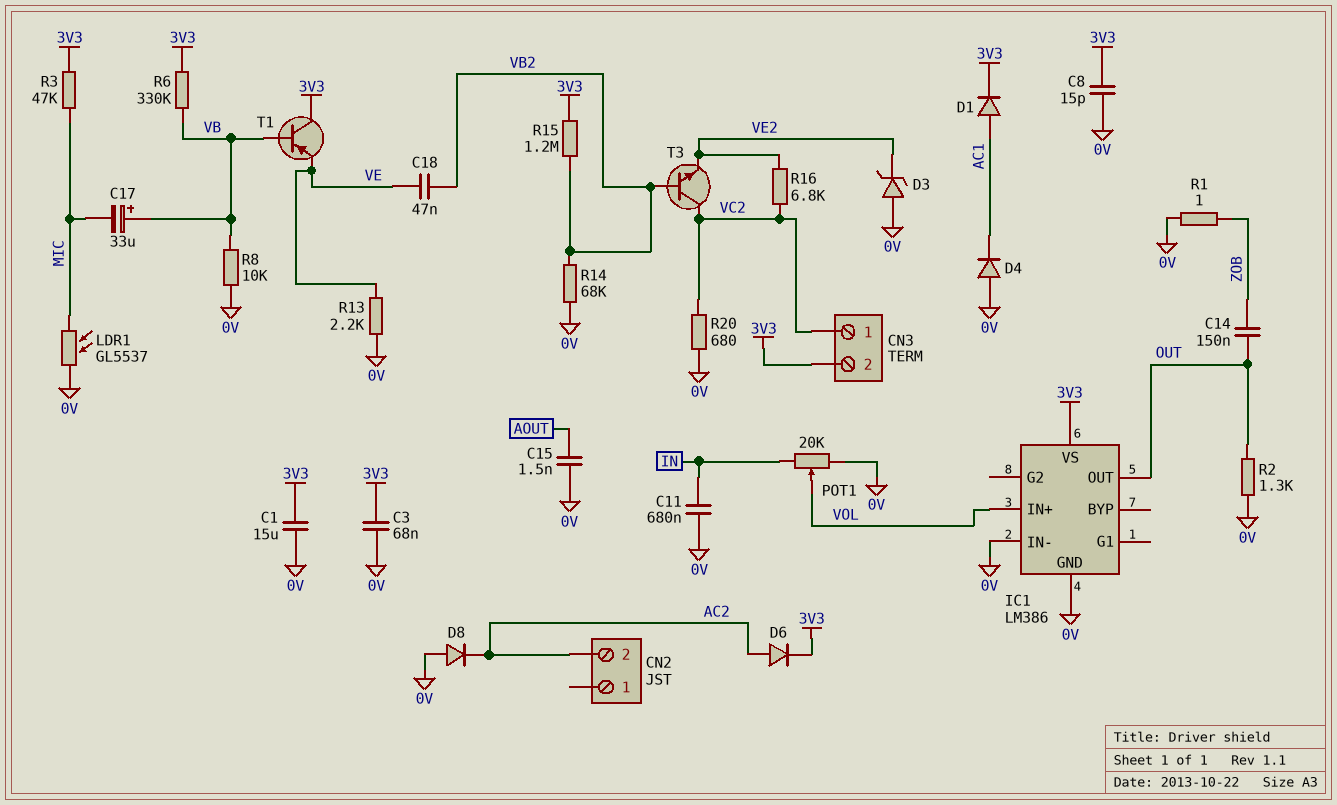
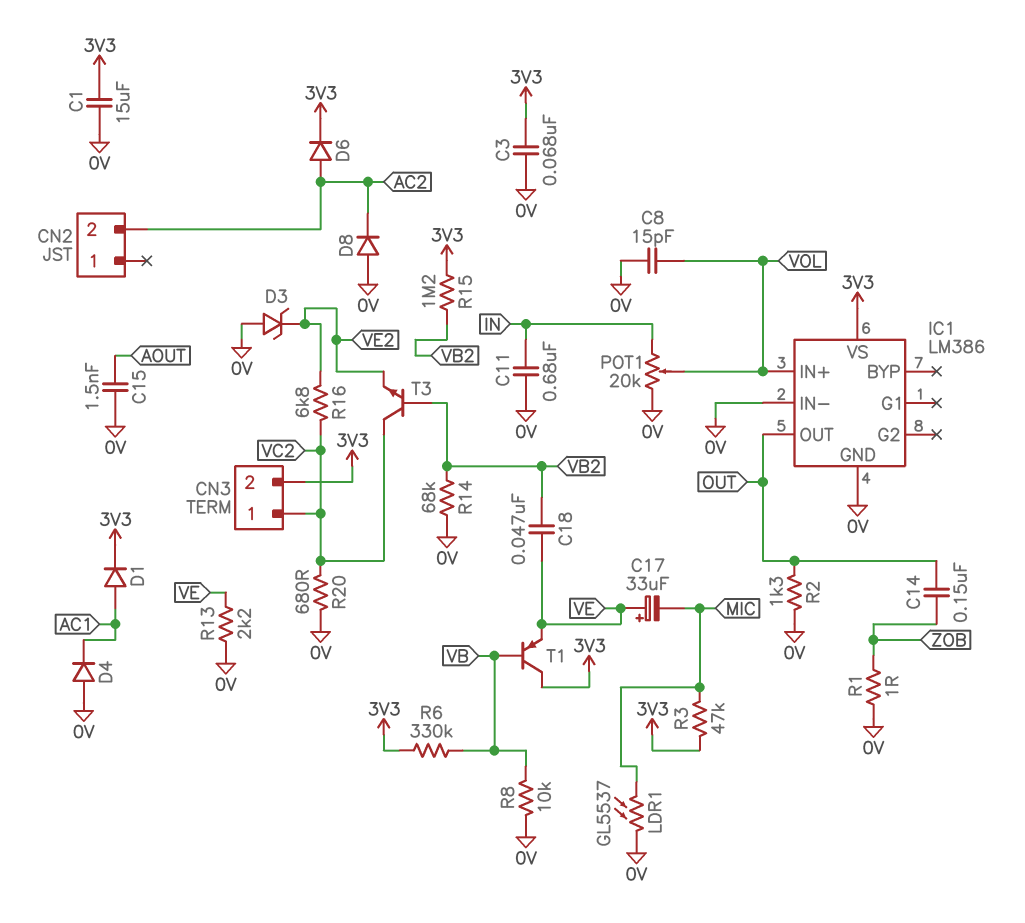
C8: 15pF (0V, 3V3) -> 15pF (0V, VOL)
C17: 33uF (plus VB, minus MIC) -> 33uF (plus VE, minus MIC)

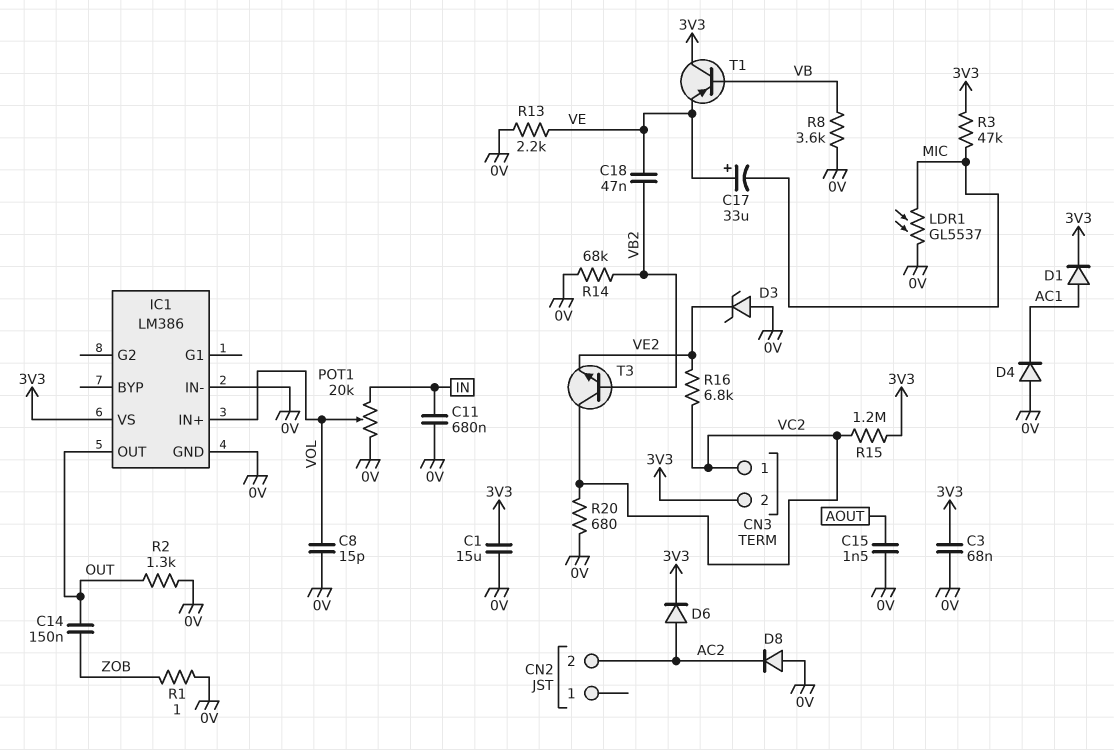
R6: 330k (3V3, VB) -> none
R8: 10k (0V, VB) -> 3.6k (0V, VB)
R15: 1.2M (3V3, VB2) -> 1.2M (3V3, VC2)

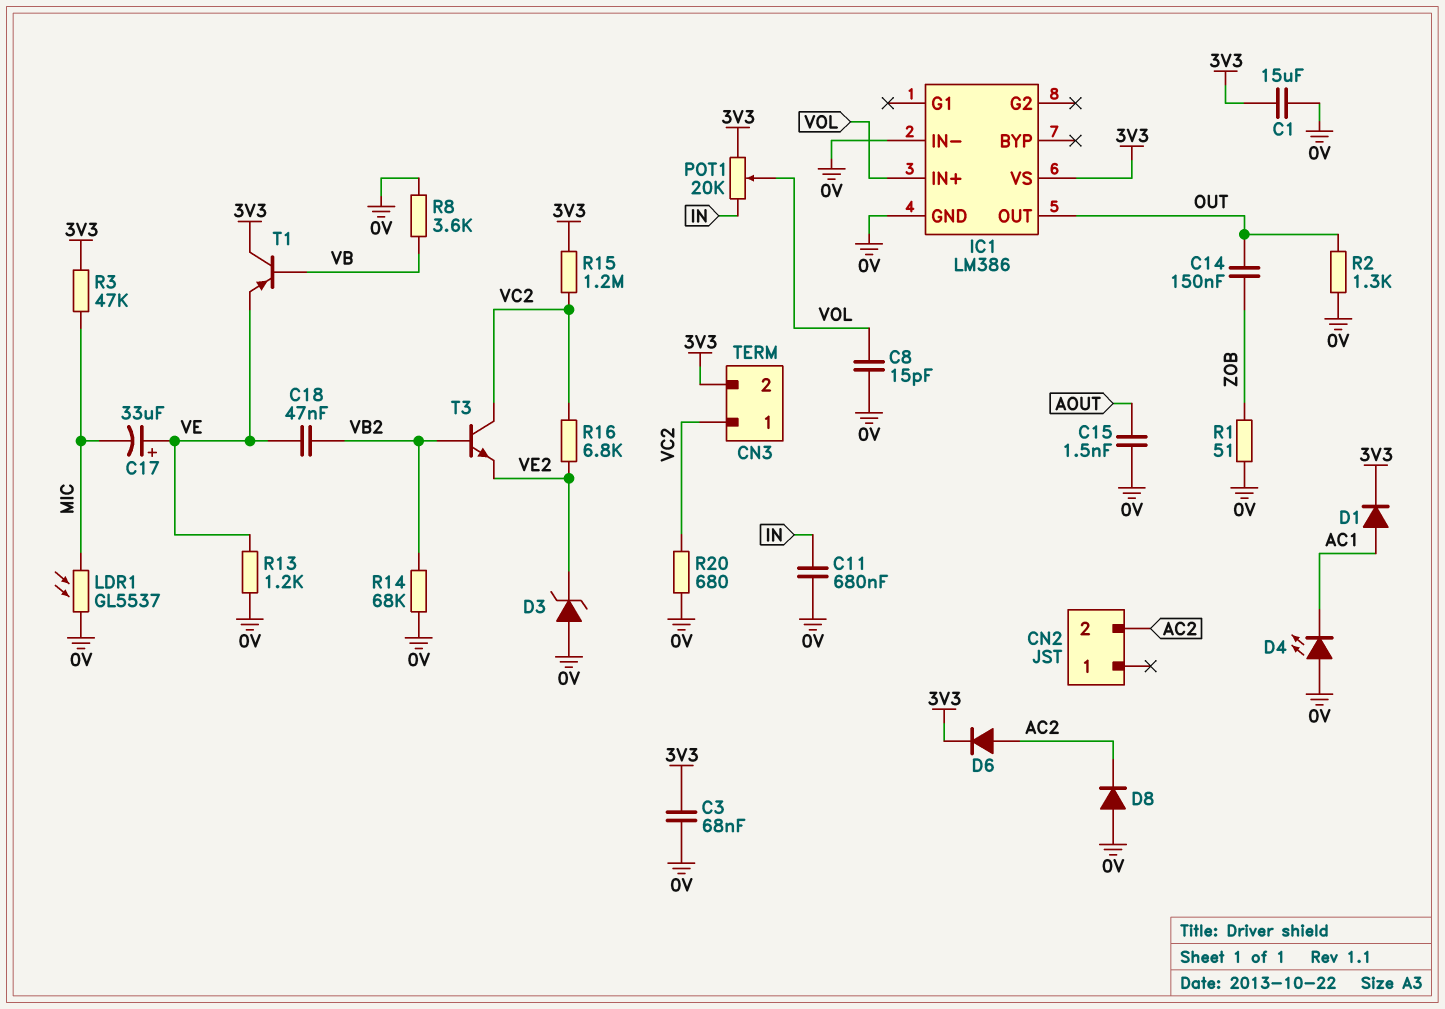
D4: diode (A 0V, K AC1) -> LED (A 0V, K AC1)
POT1: 20k (0V, IN, wiper VOL) -> 20k (3V3, IN, wiper VOL)
R1: 1 (0V, ZOB) -> 51 (0V, ZOB)
R13: 2.2k (0V, VE) -> 1.2k (0V, VE)

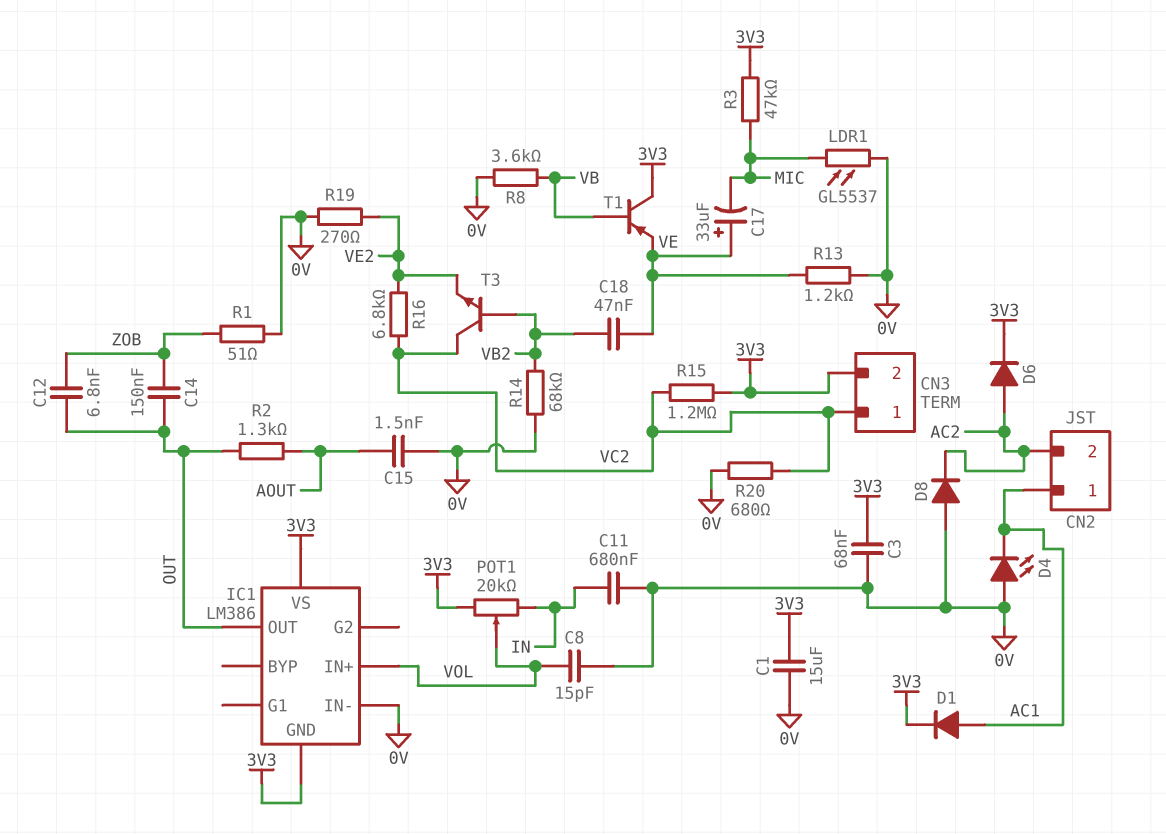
C12: none -> 6.8nF (OUT, ZOB)
CN2 pin 1: none -> AC1
D3: zener (A 0V, K VE2) -> none
IC1 pin GND: 0V -> 3V3
R2: 1.3k (0V, OUT) -> 1.3k (AOUT, OUT)
R19: none -> 270 (0V, VE2)

